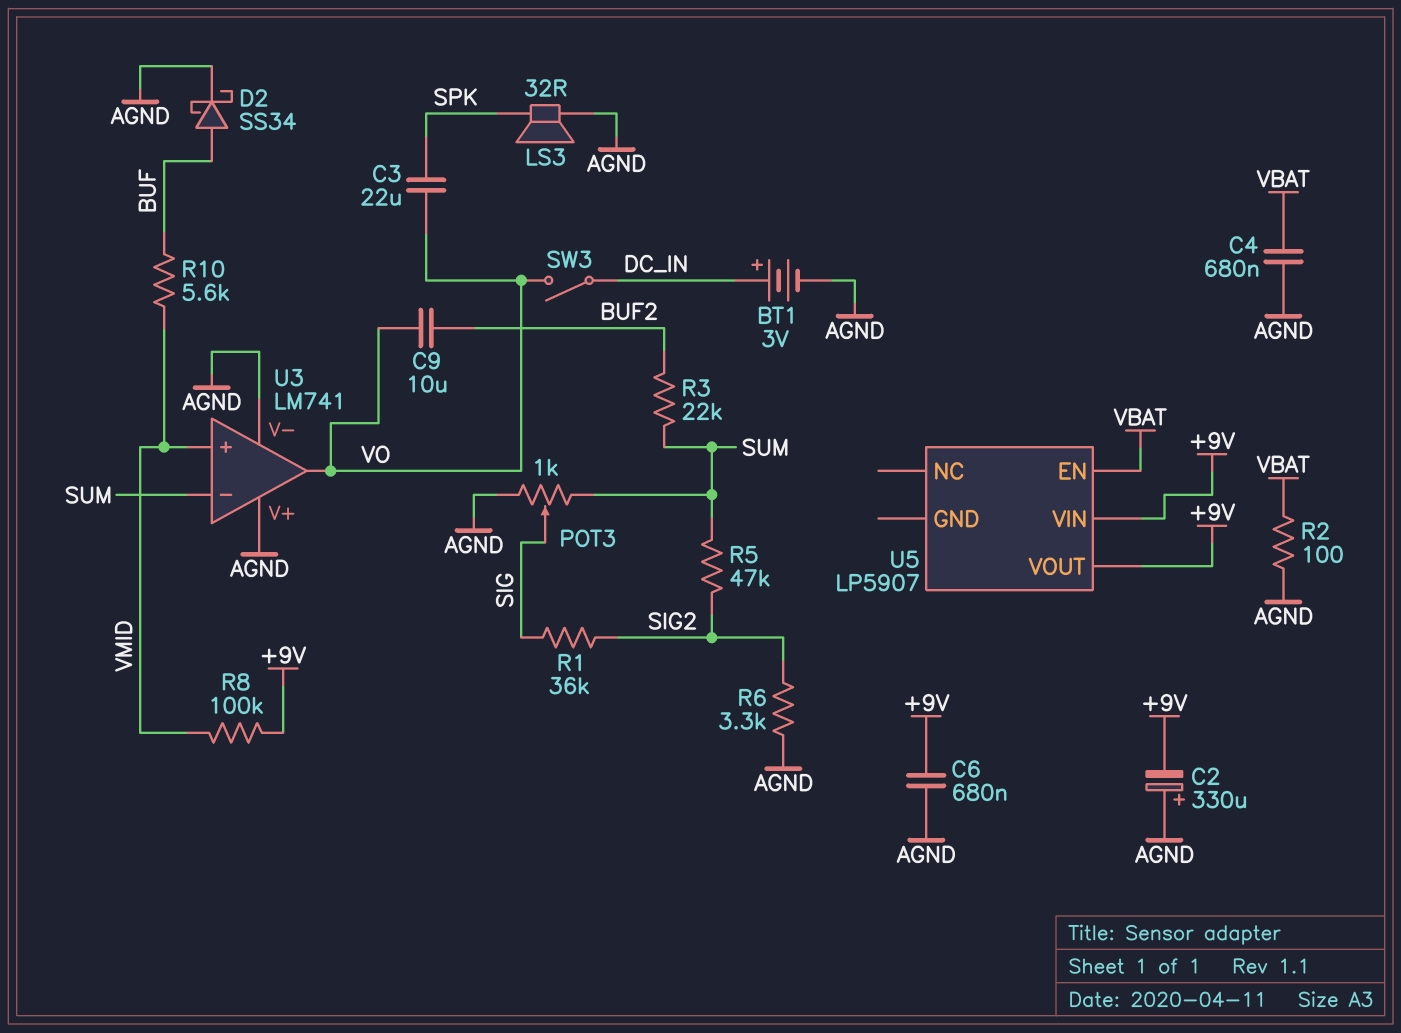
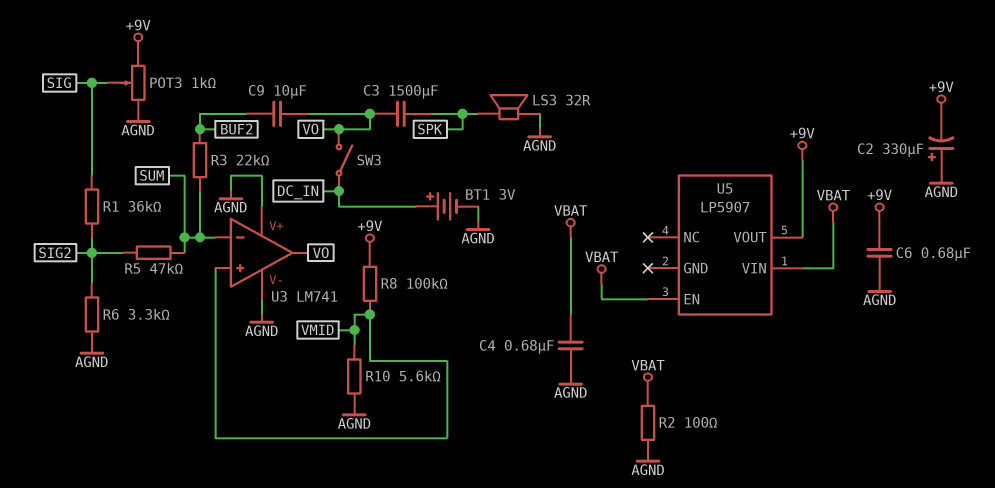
C3: 22uF (SPK, VO) -> 1500uF (SPK, VO)
D2: schottky SS34 (A BUF, K AGND) -> none
POT3: 1k (AGND, SUM, wiper SIG) -> 1k (+9V, AGND, wiper SIG)
R10: 5.6k (BUF, VMID) -> 5.6k (AGND, VMID)
U5 pin VIN: +9V -> VBAT

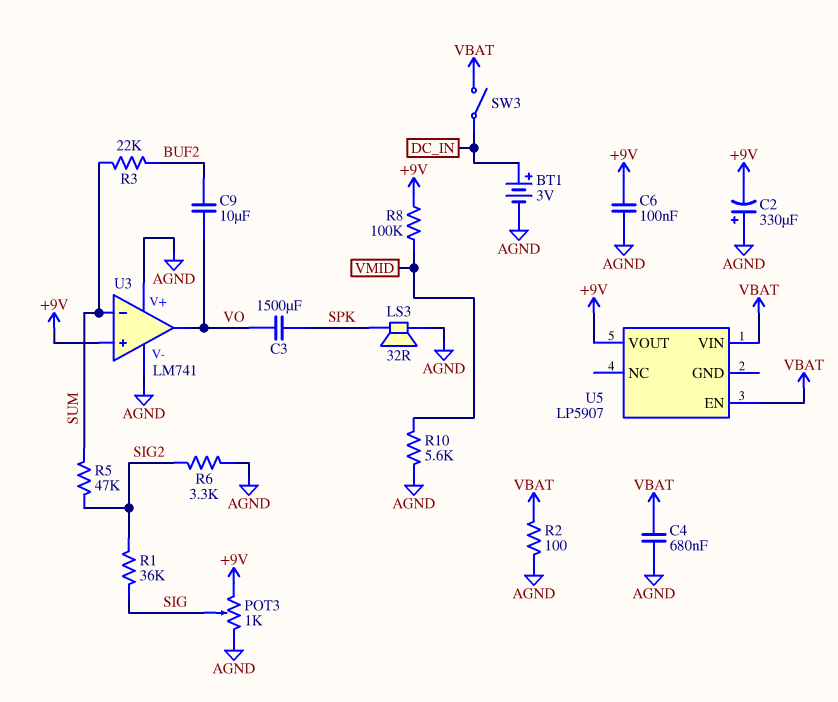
C6: 680nF (+9V, AGND) -> 100nF (+9V, AGND)
SW3: switch (DC_IN, VO) -> switch (DC_IN, VBAT)
U3 pin in+: VMID -> +9V

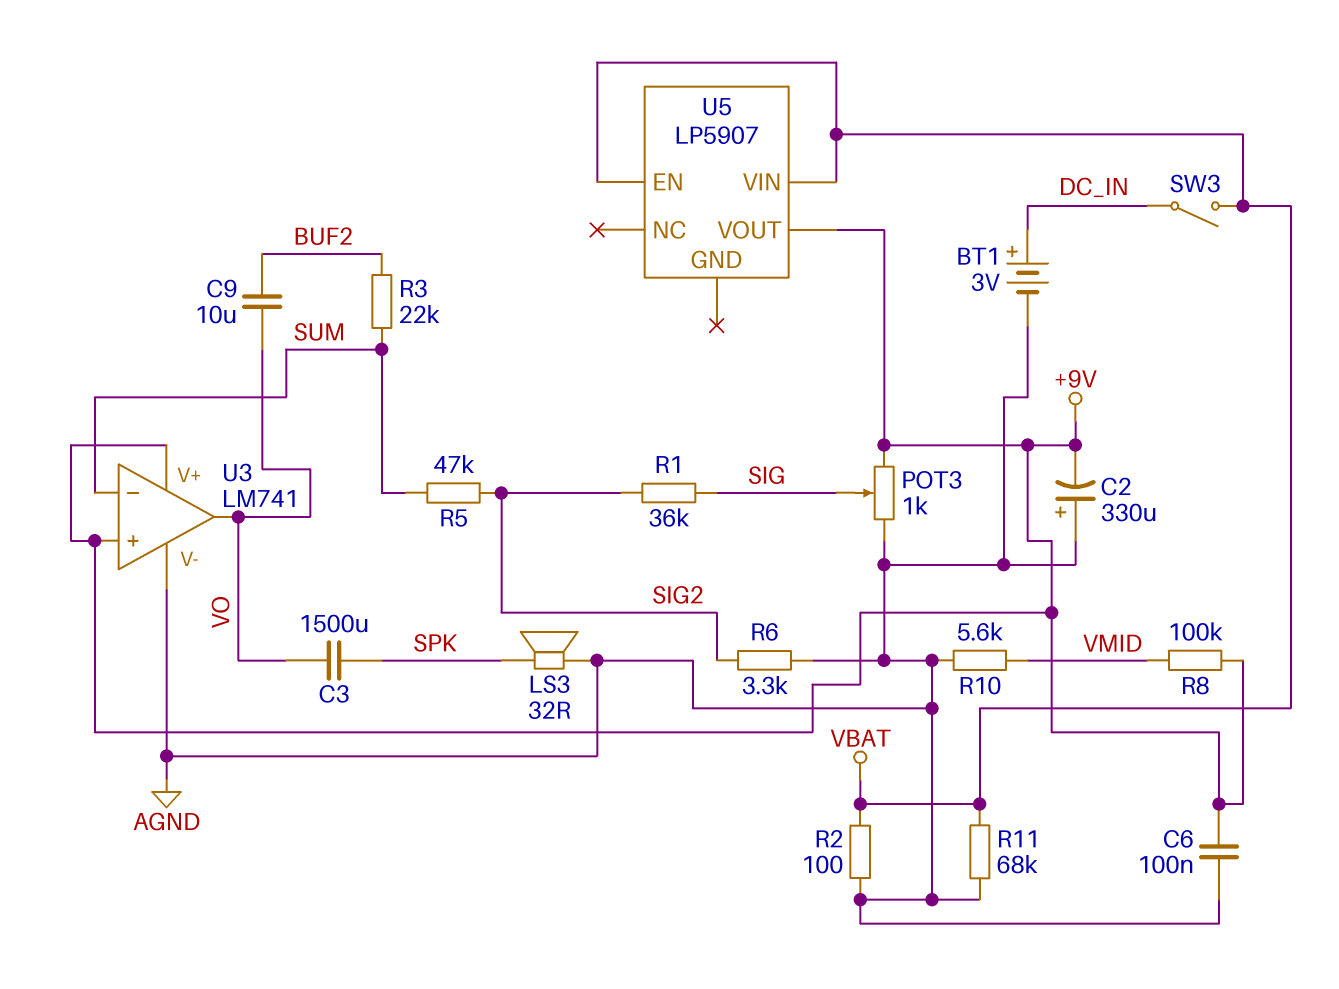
C4: 680nF (AGND, VBAT) -> none
R11: none -> 68k (AGND, VBAT)
U3 pin V+: AGND -> +9V

